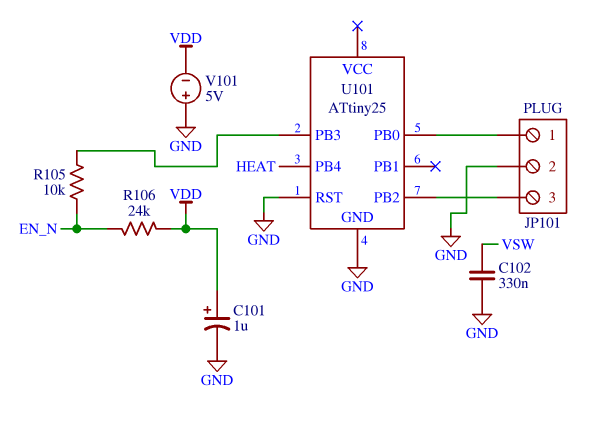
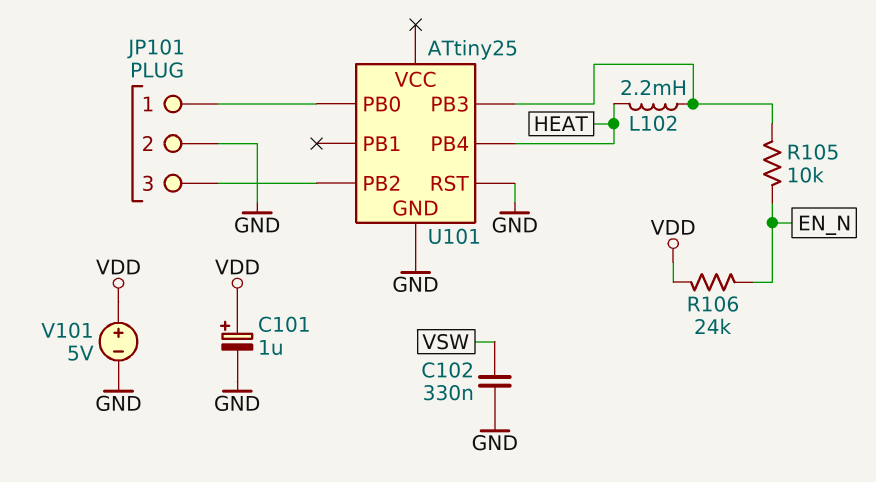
L102: none -> 2.2mH (HEAT, U101/PB3)
V101: 5V (plus GND, minus VDD) -> 5V (plus VDD, minus GND)

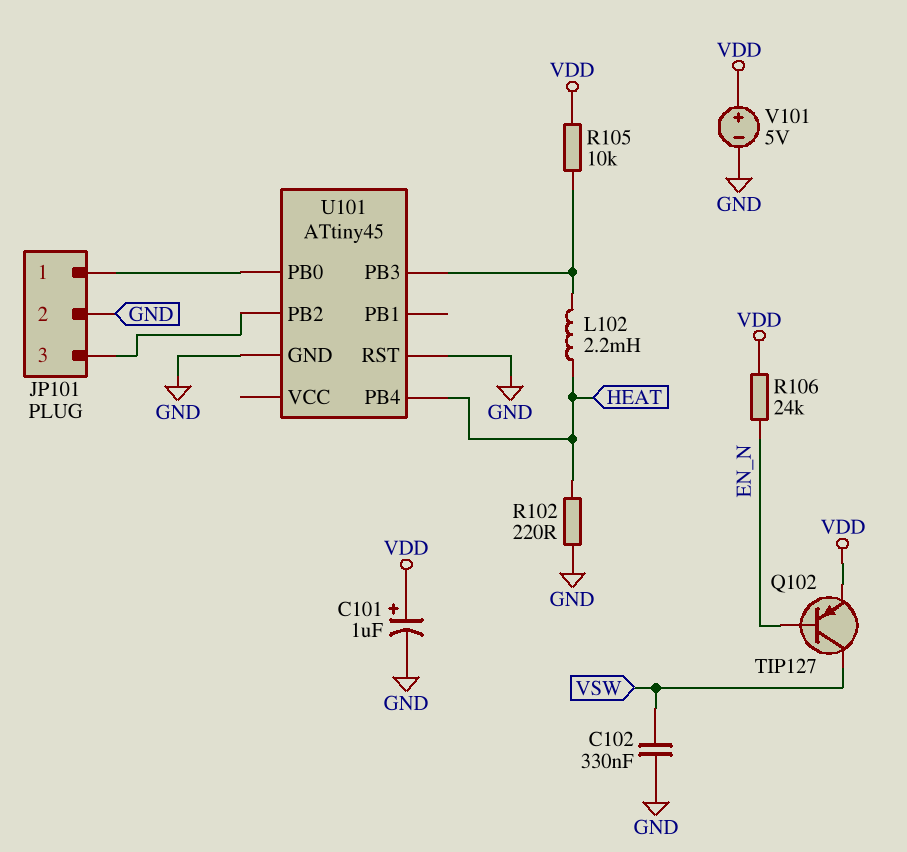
Q102: none -> PNP TIP127 (B EN_N, C VSW, E VDD)
R102: none -> 220 (GND, HEAT)
R105: 10k (EN_N, U101/PB3) -> 10k (U101/PB3, VDD)
U101: ATtiny25 -> ATtiny45

